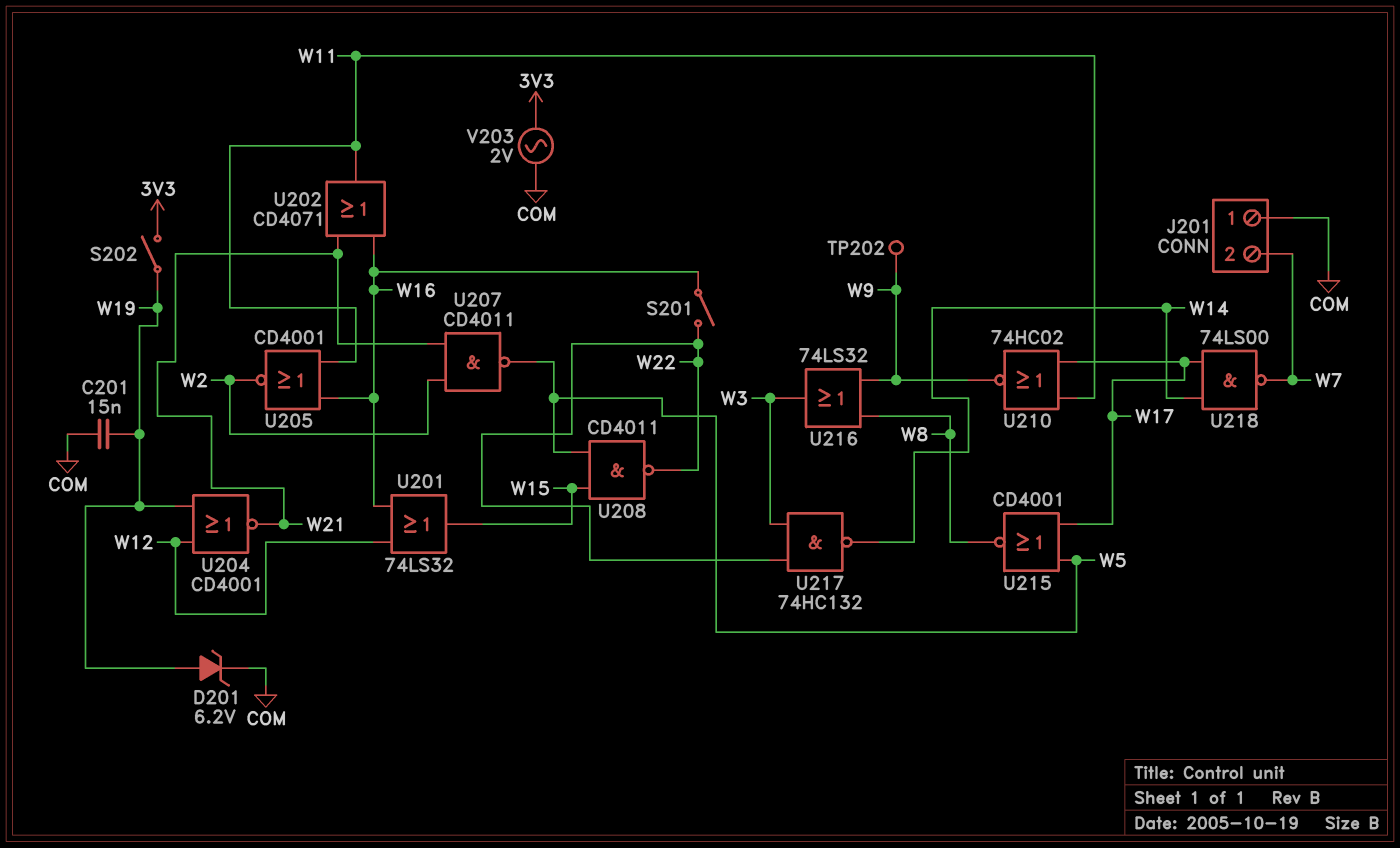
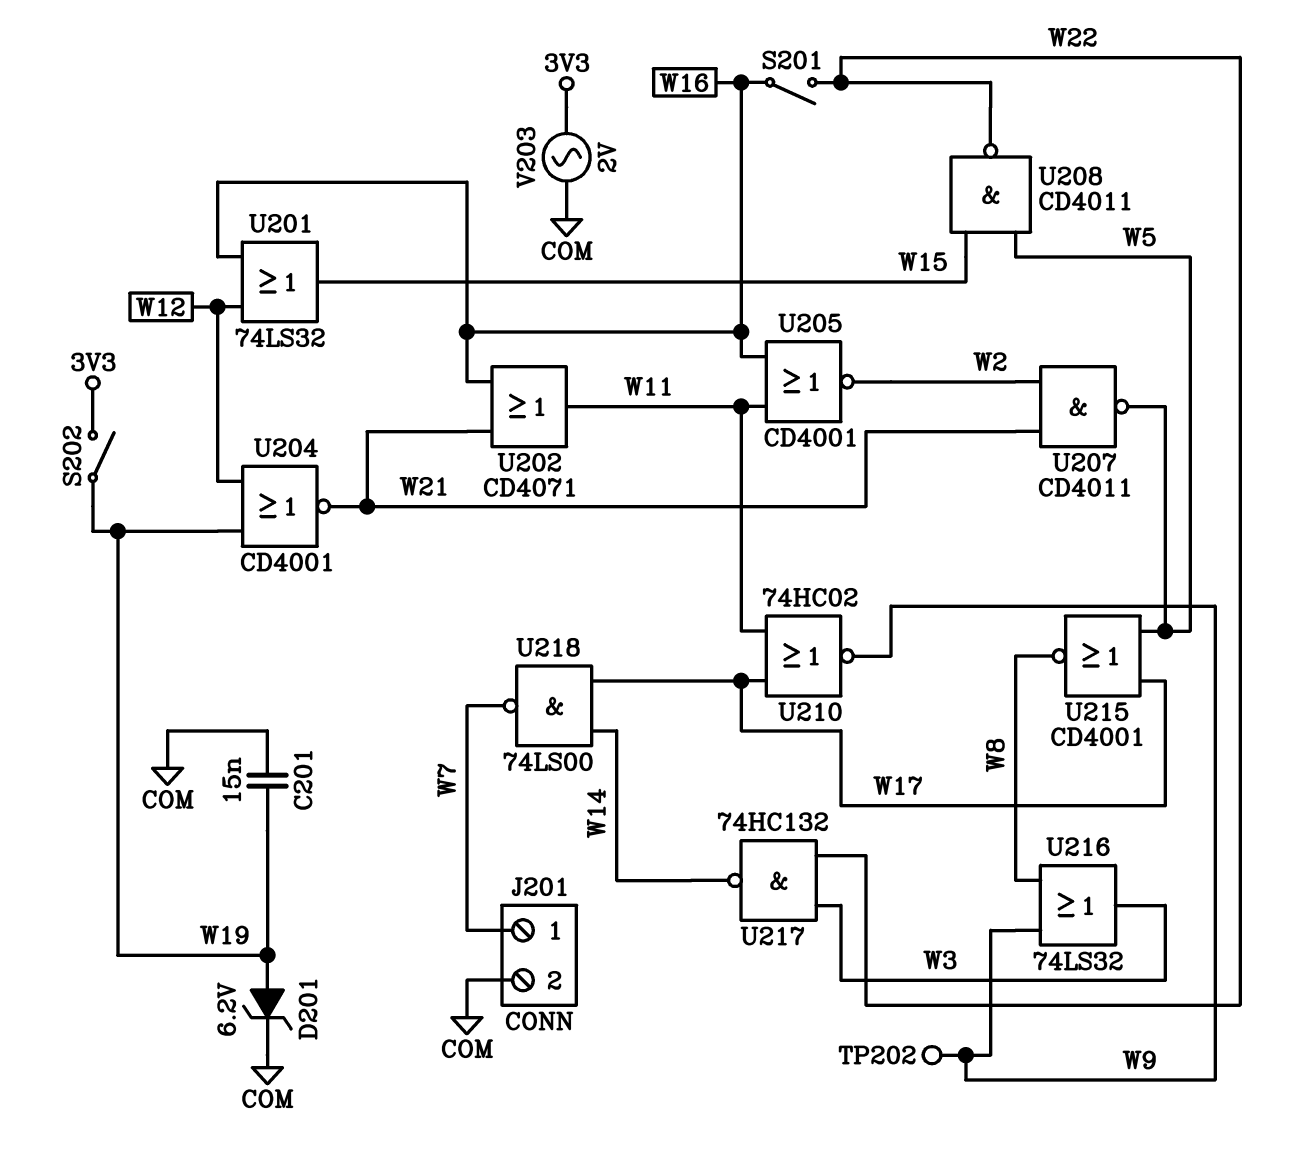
J201 pin 1: COM -> W7
J201 pin 2: W7 -> COM

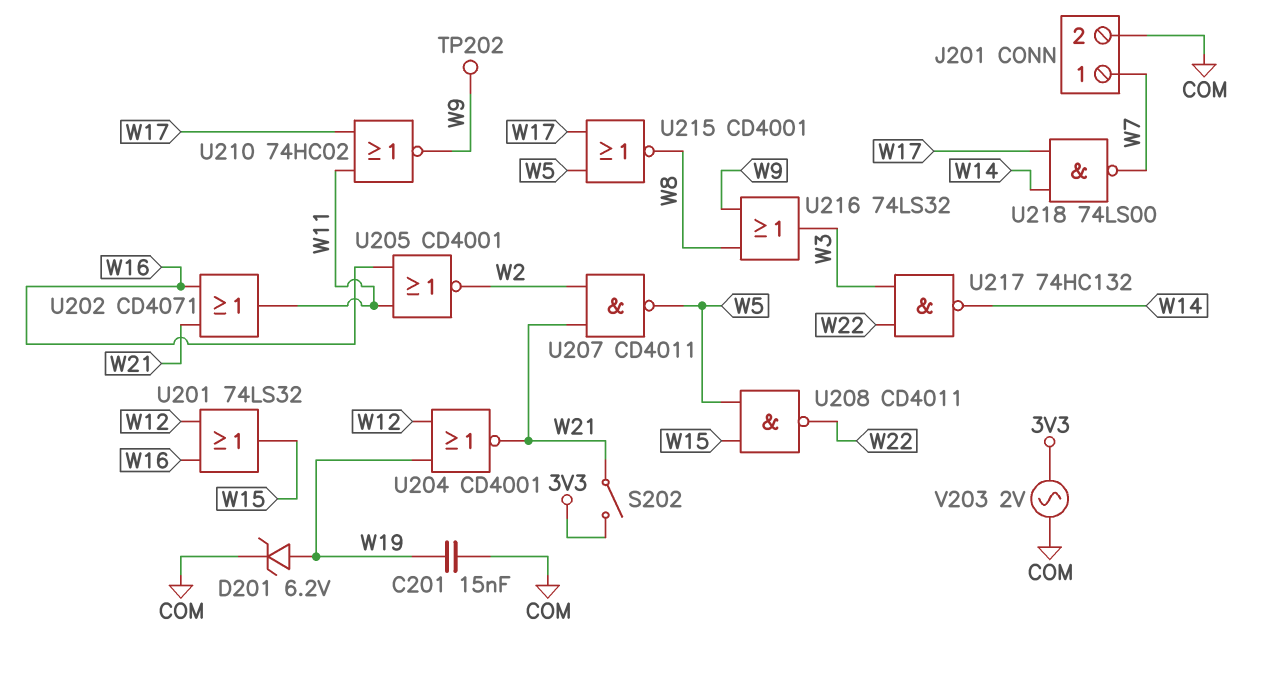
S201: switch (W16, W22) -> none
S202: switch (3V3, W19) -> switch (3V3, W21)

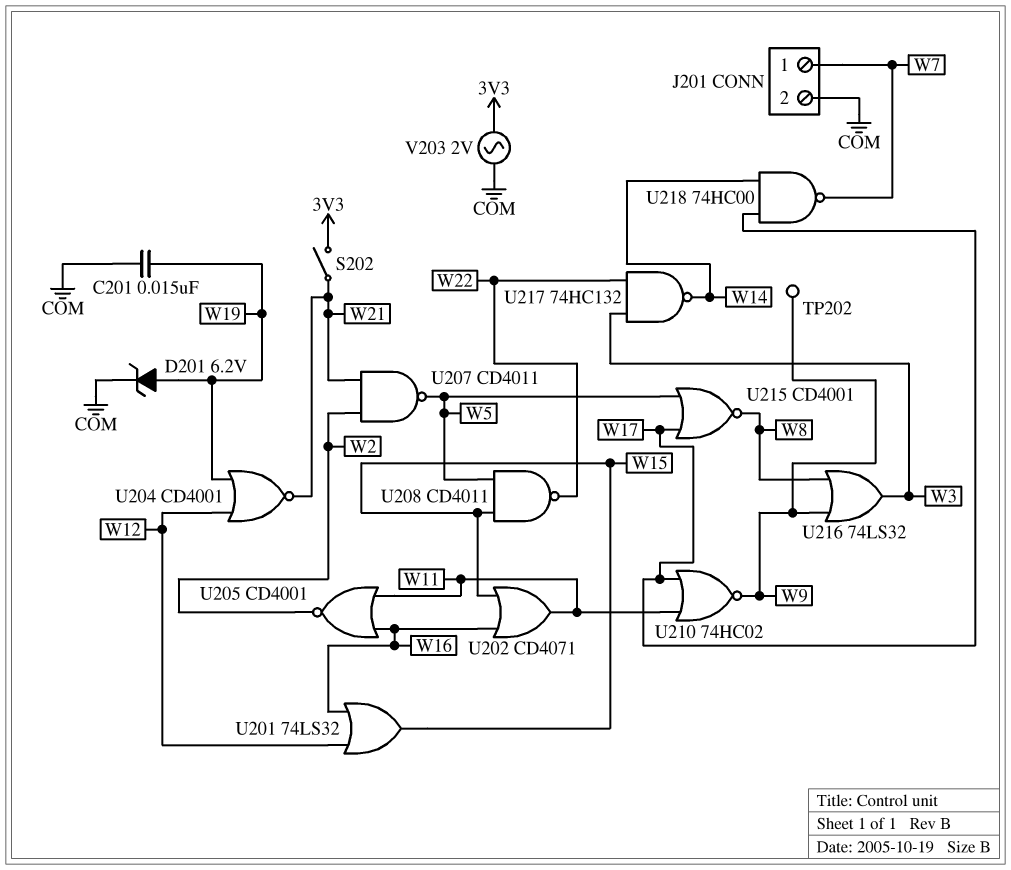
U202: OR CD4071 (in W16, in W21, out W11) -> OR CD4071 (in W15, in W16, out W11)
U218: NAND 74LS00 (in W14, in W17, out W7) -> NAND 74HC00 (in W14, in W17, out W7)

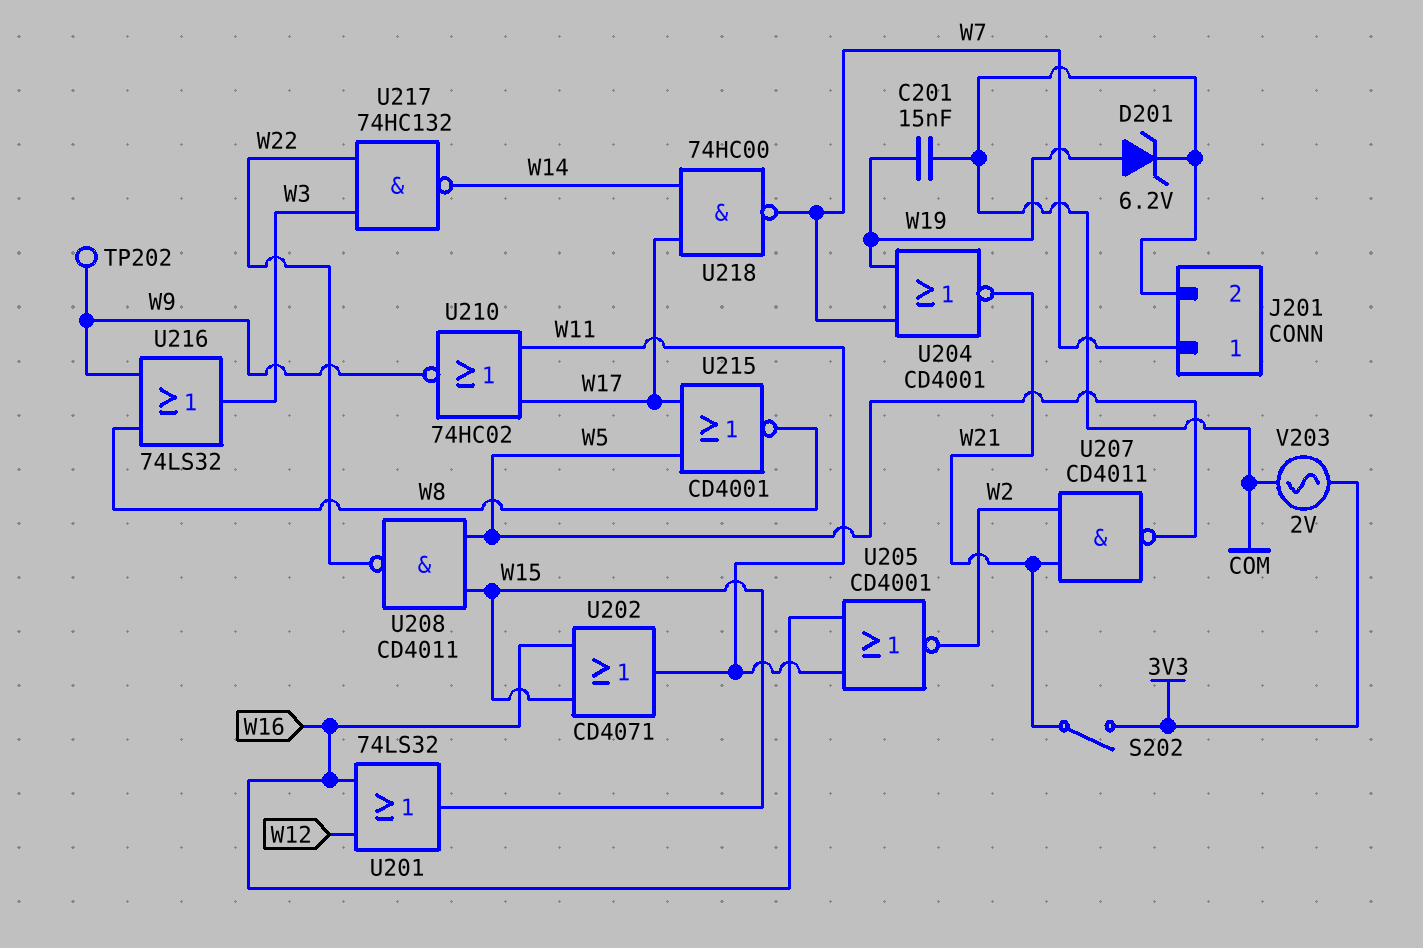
U204: NOR CD4001 (in W12, in W19, out W21) -> NOR CD4001 (in W7, in W19, out W21)

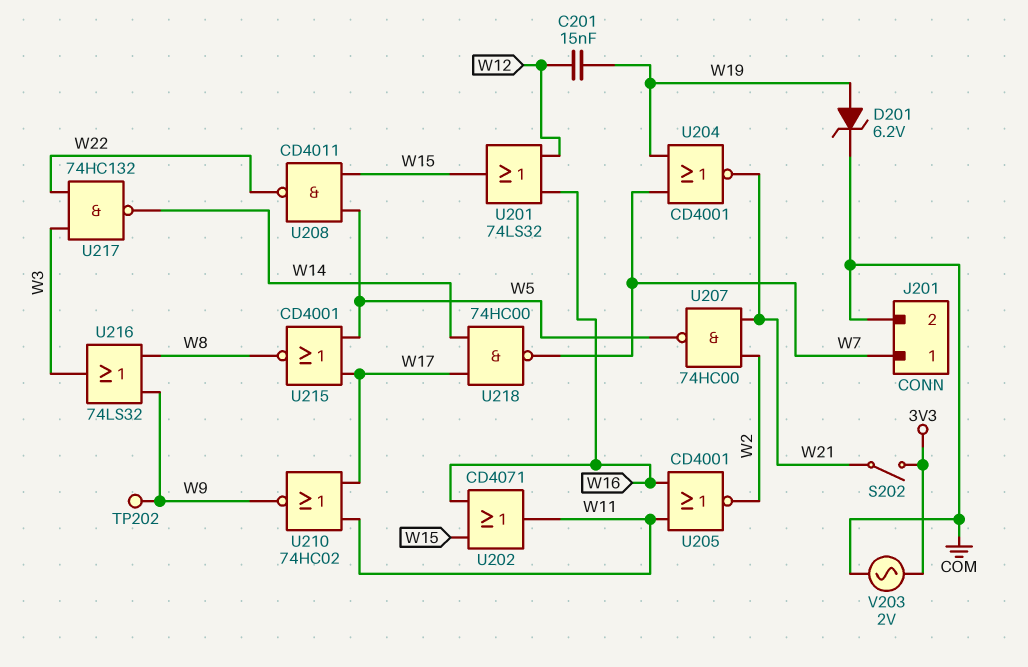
C201: 15nF (COM, W19) -> 15nF (W12, W19)
U207: NAND CD4011 (in W2, in W21, out W5) -> NAND 74HC00 (in W2, in W21, out W5)

